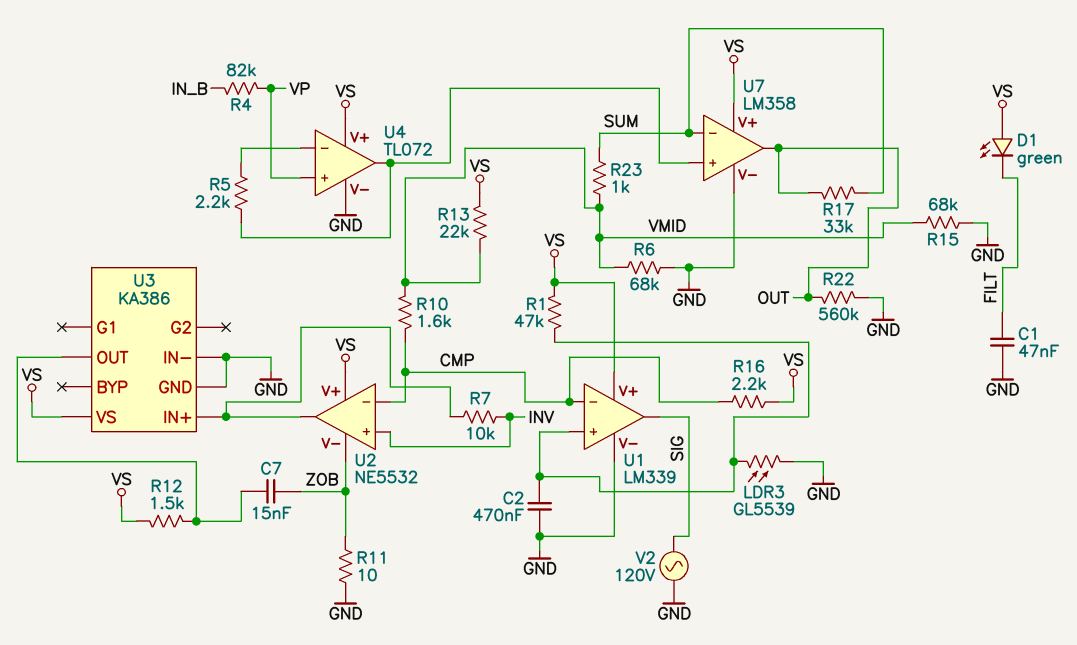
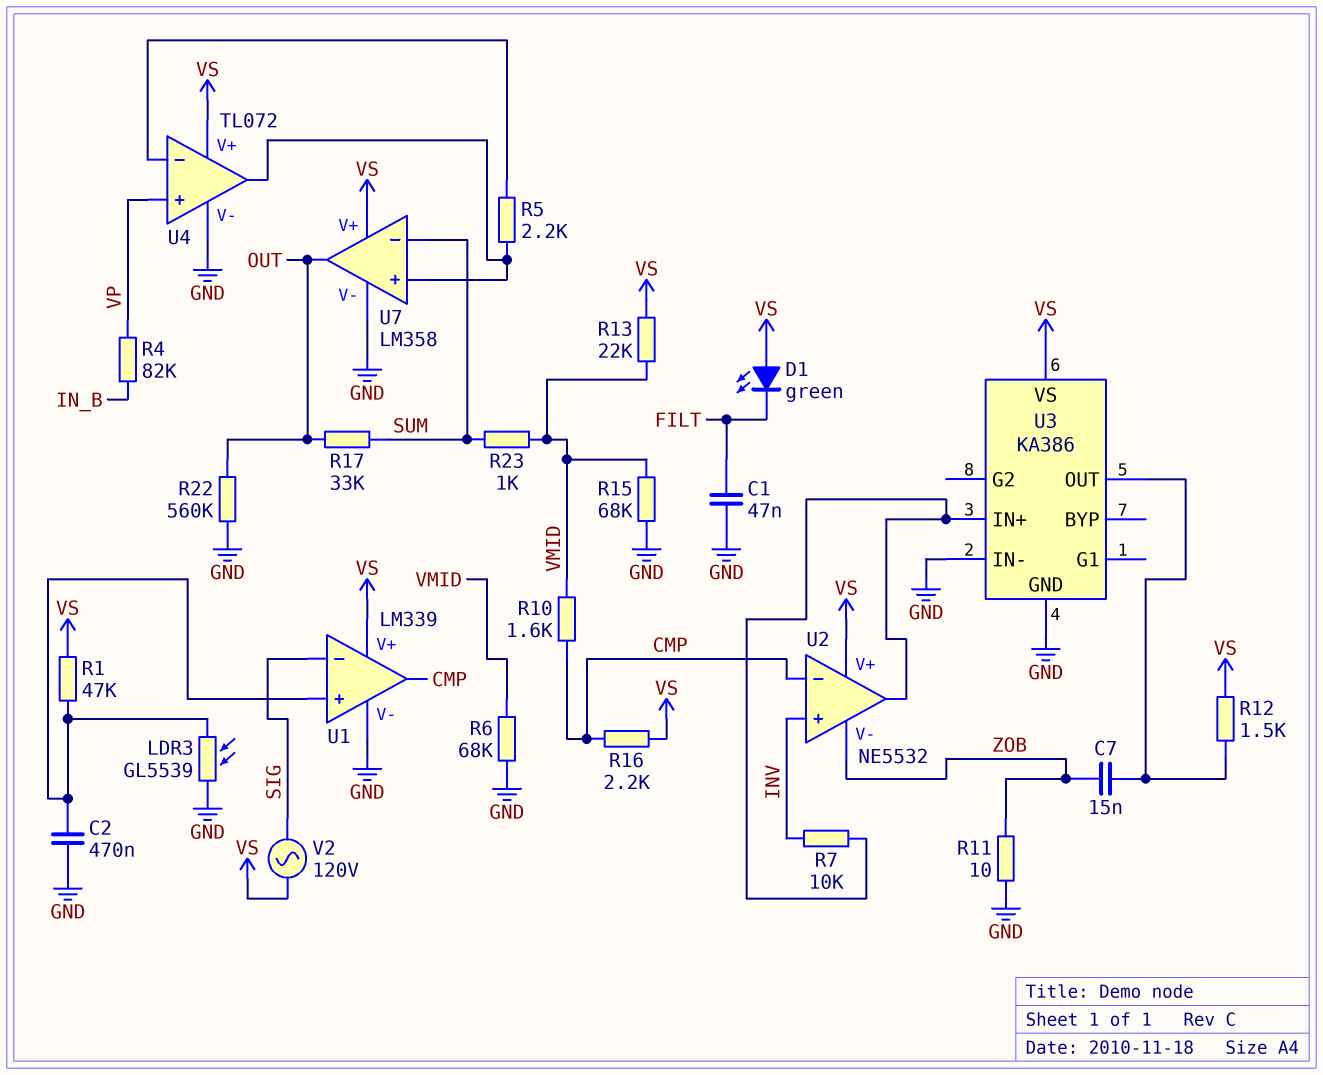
U1 pin in-: CMP -> SIG
U1 pin out: SIG -> CMP
V2: AC 120V (GND, SIG) -> AC 120V (SIG, VS)

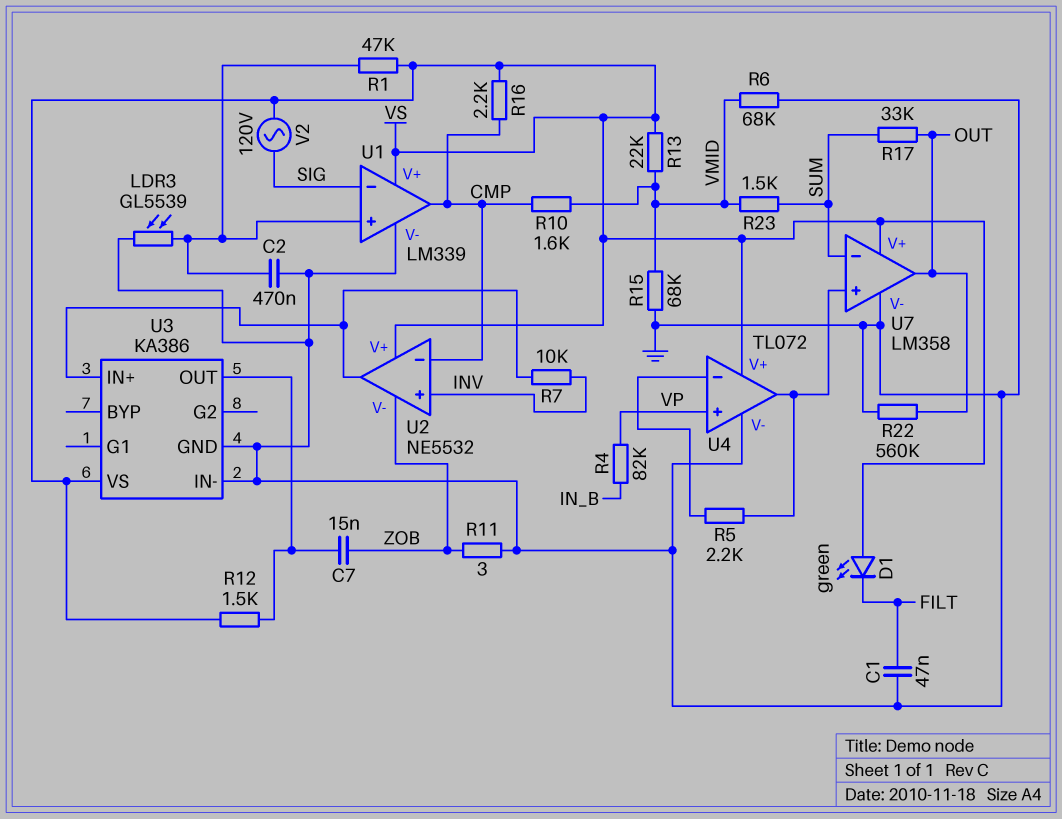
R11: 10 (GND, ZOB) -> 3 (GND, ZOB)
R23: 1k (SUM, VMID) -> 1.5k (SUM, VMID)

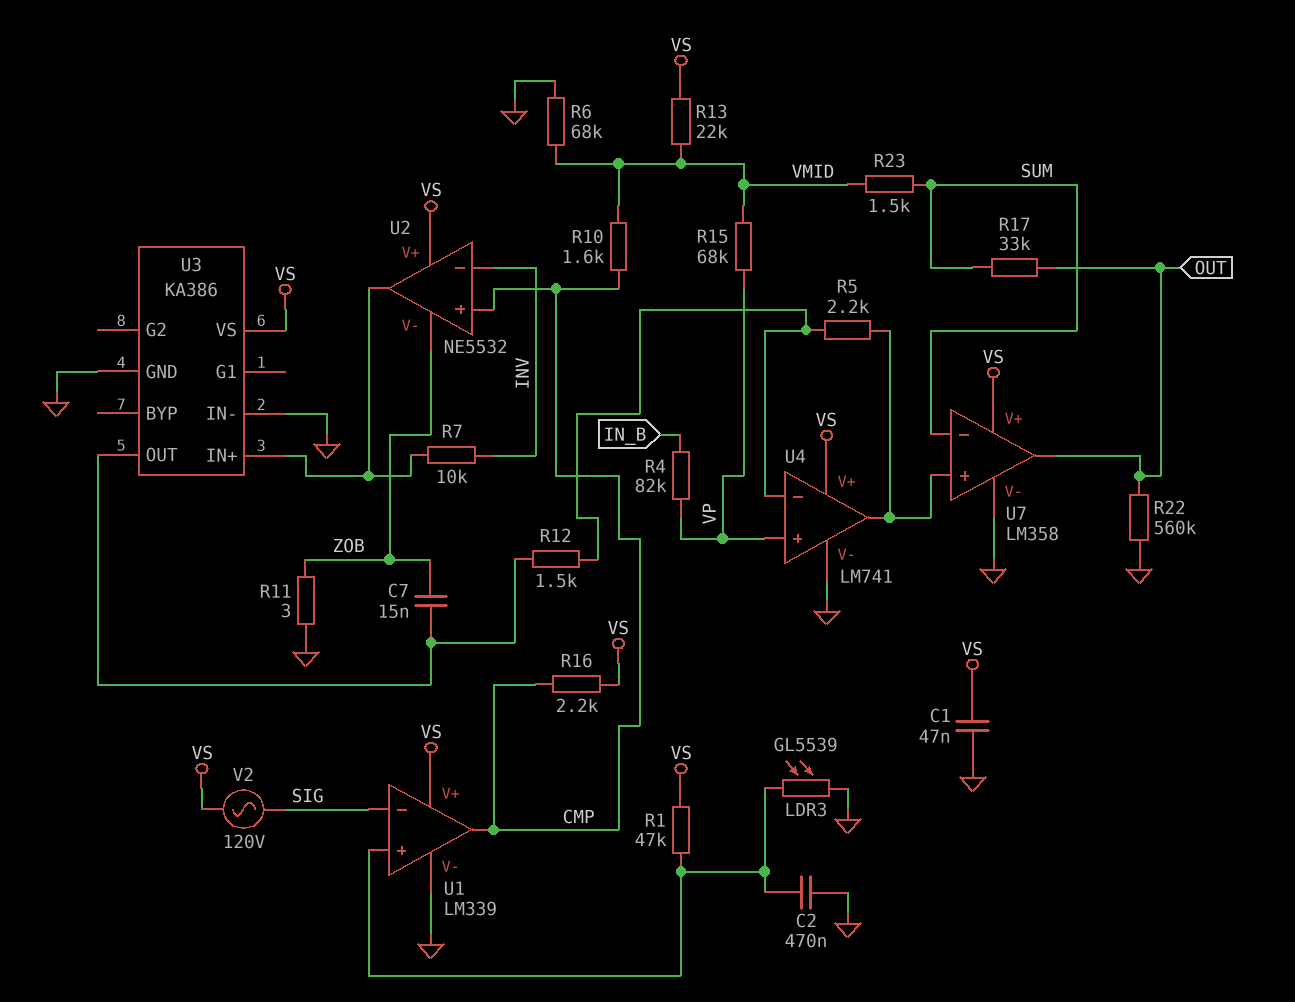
C1: 47nF (FILT, GND) -> 47nF (GND, VS)
D1: LED green (A VS, K FILT) -> none
R12: 1.5k (U3/OUT, VS) -> 1.5k (U3/OUT, U4/in-)
R15: 68k (GND, VMID) -> 68k (VMID, VP)
U2 pin in+: INV -> CMP
U2 pin in-: CMP -> INV
U4: TL072 -> LM741

